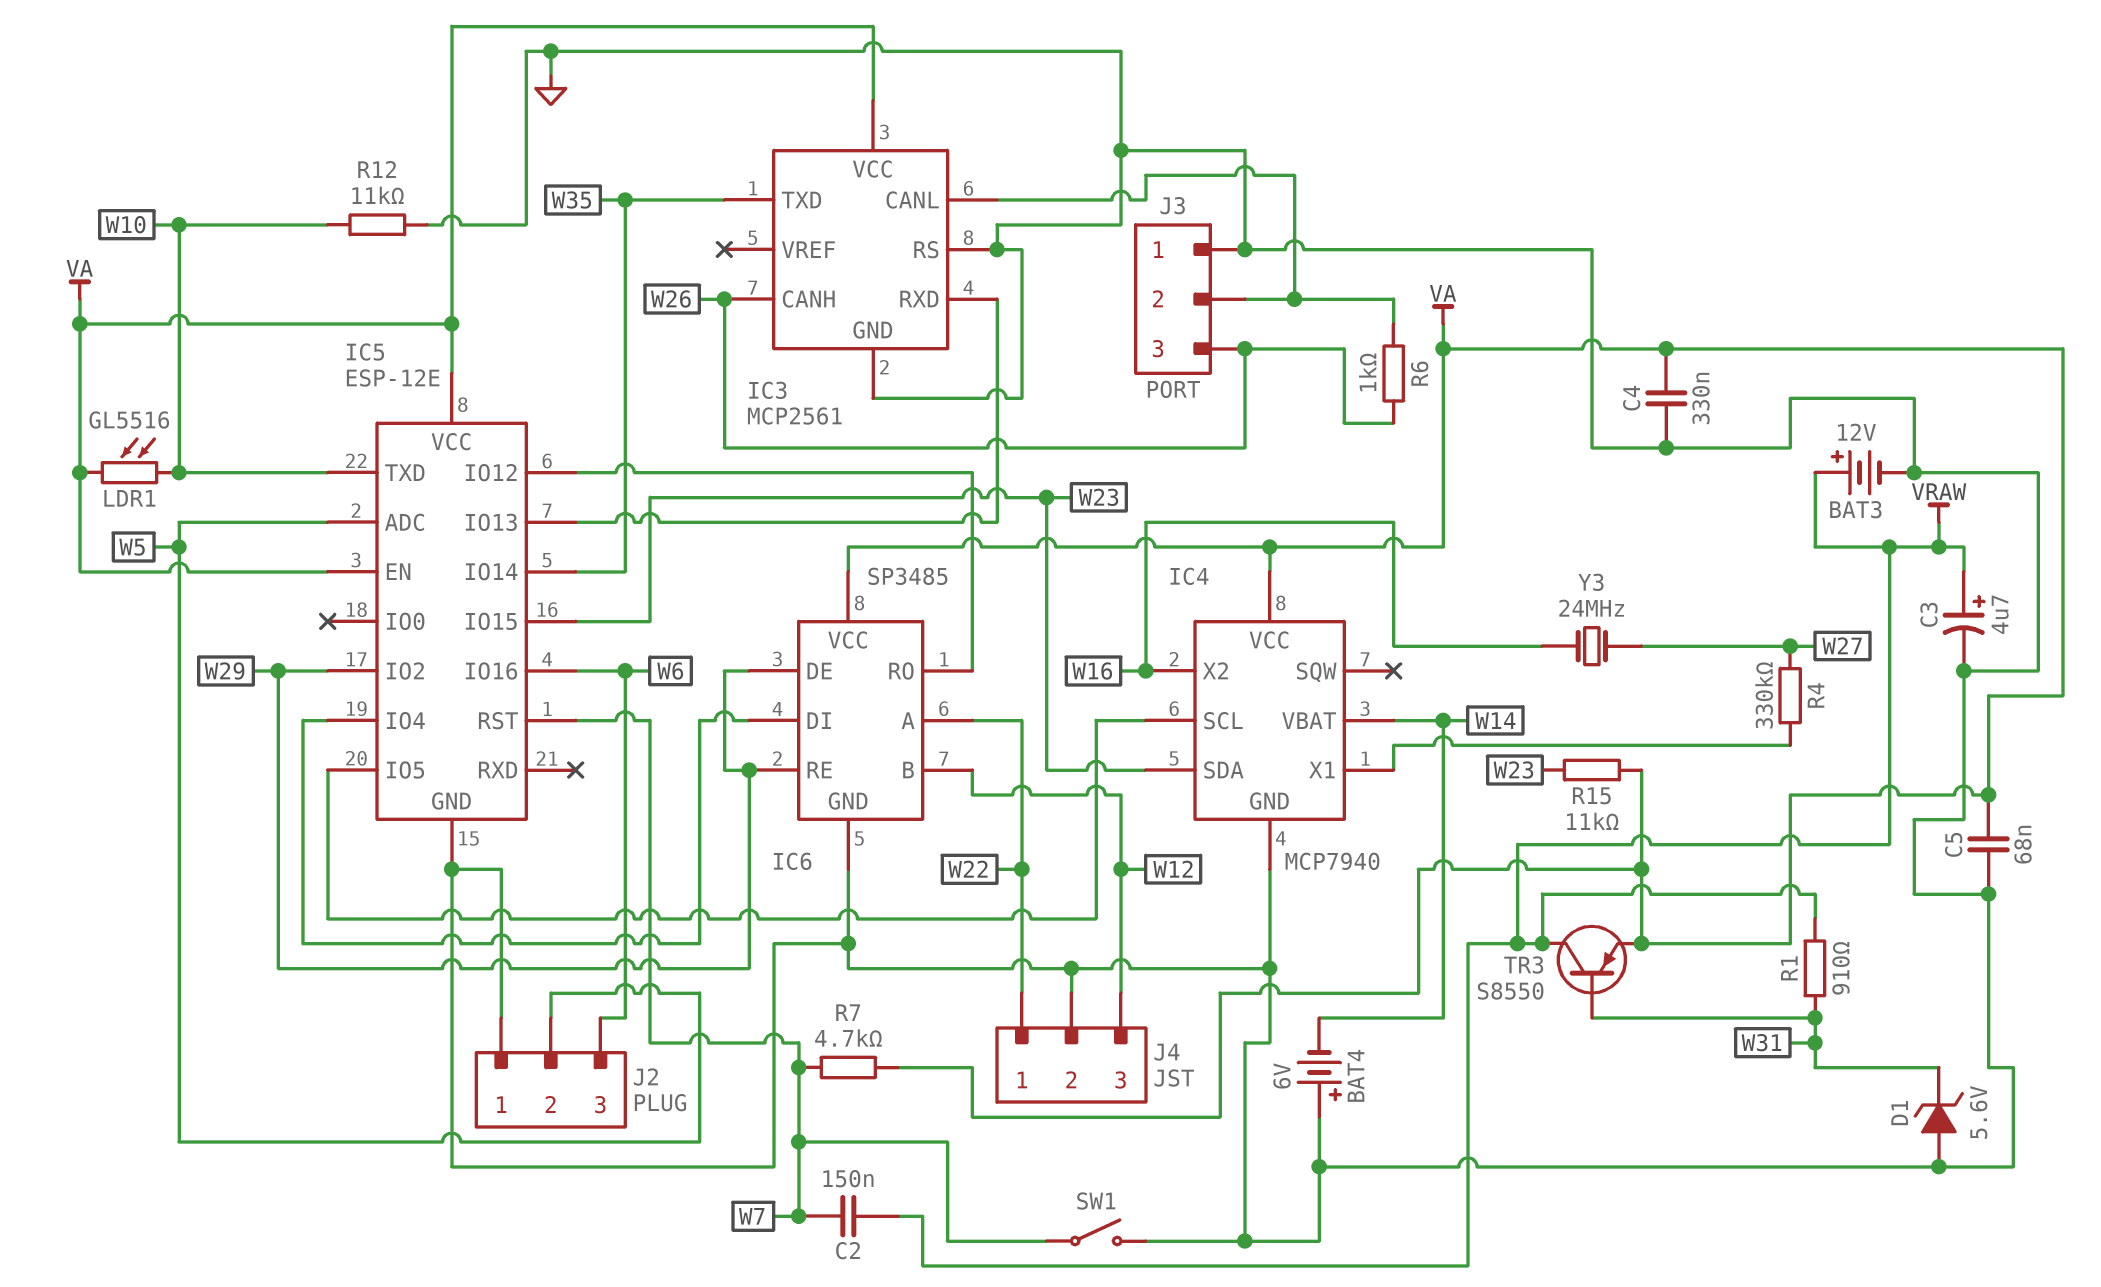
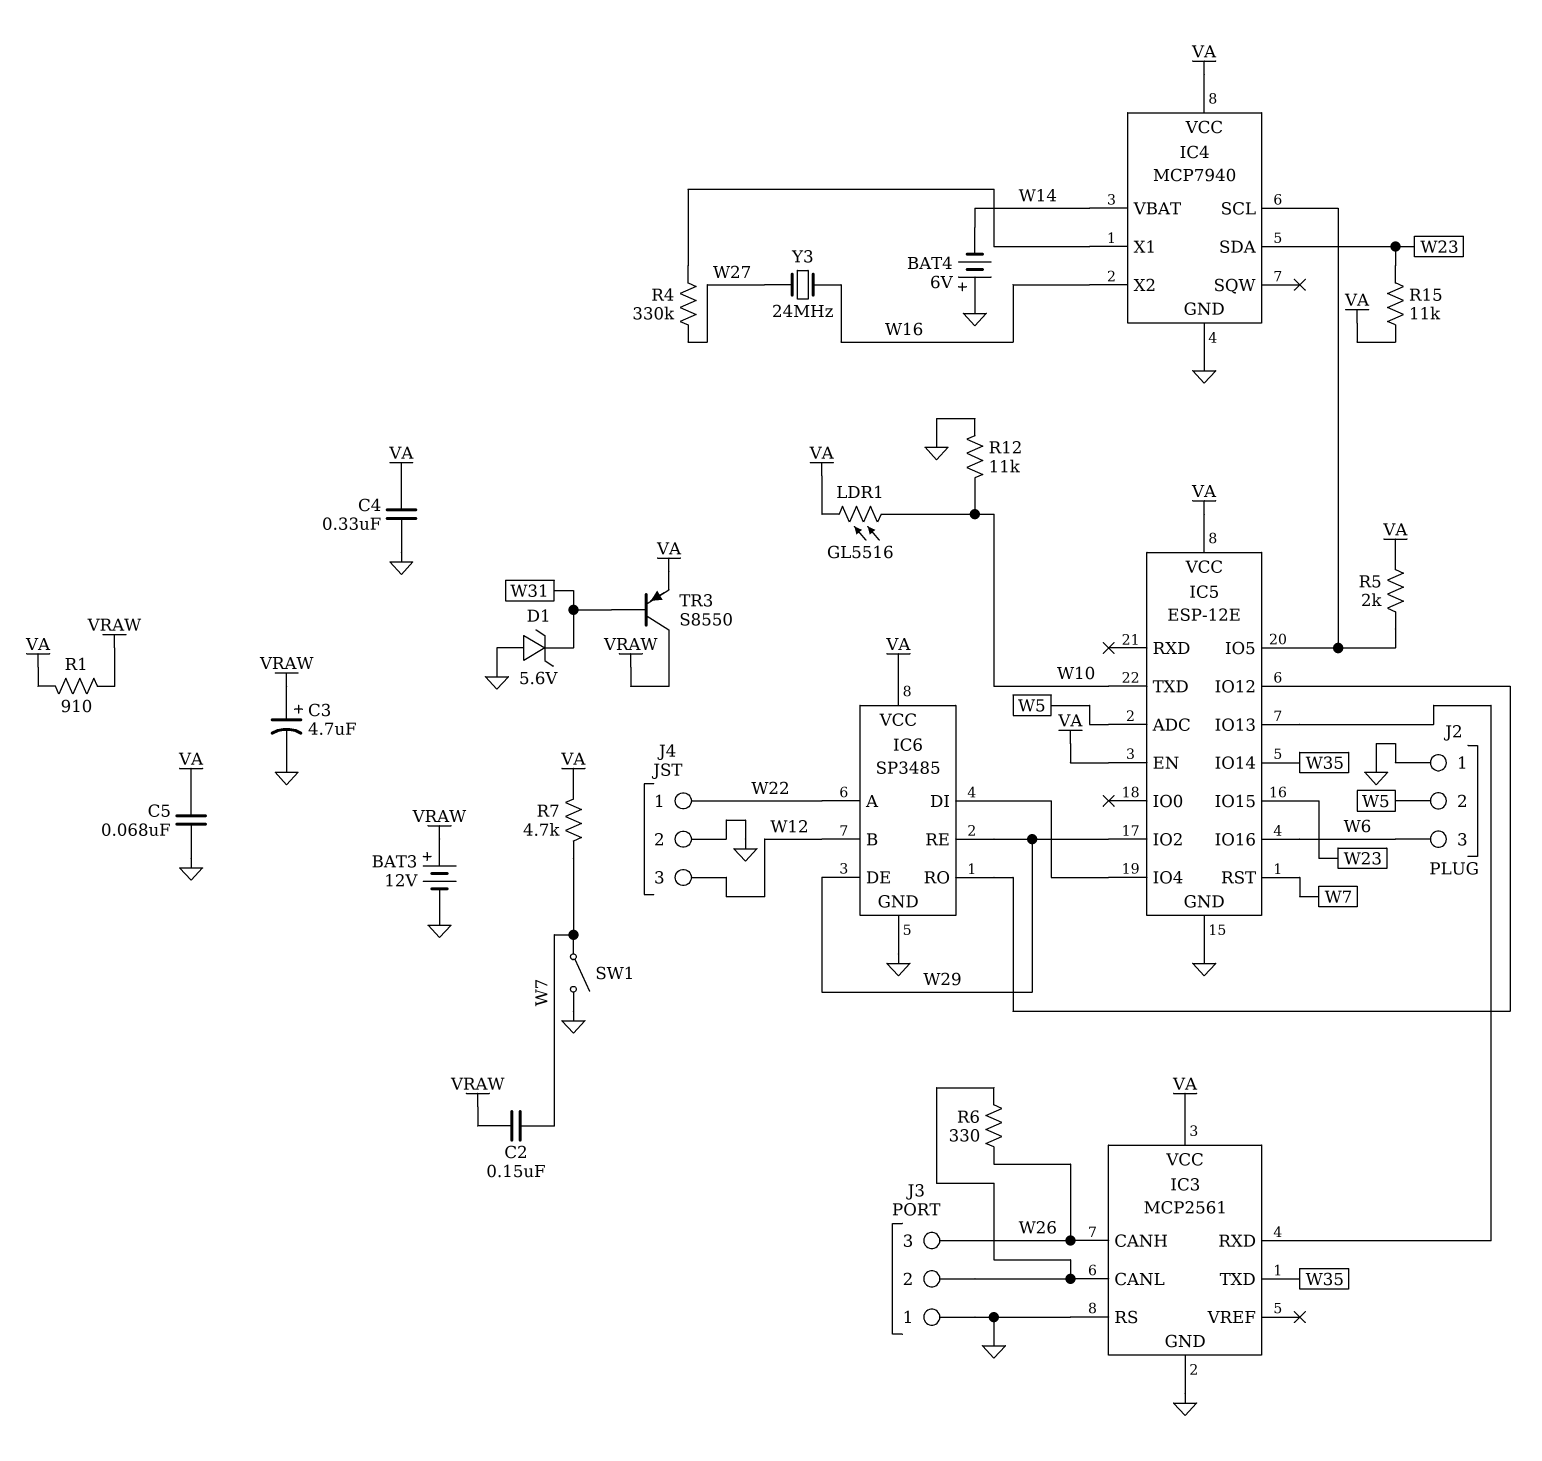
R1: 910 (VRAW, W31) -> 910 (VA, VRAW)
R5: none -> 2k (IC4/SCL, VA)
R6: 1k (IC3/CANL, W26) -> 330 (IC3/CANL, W26)

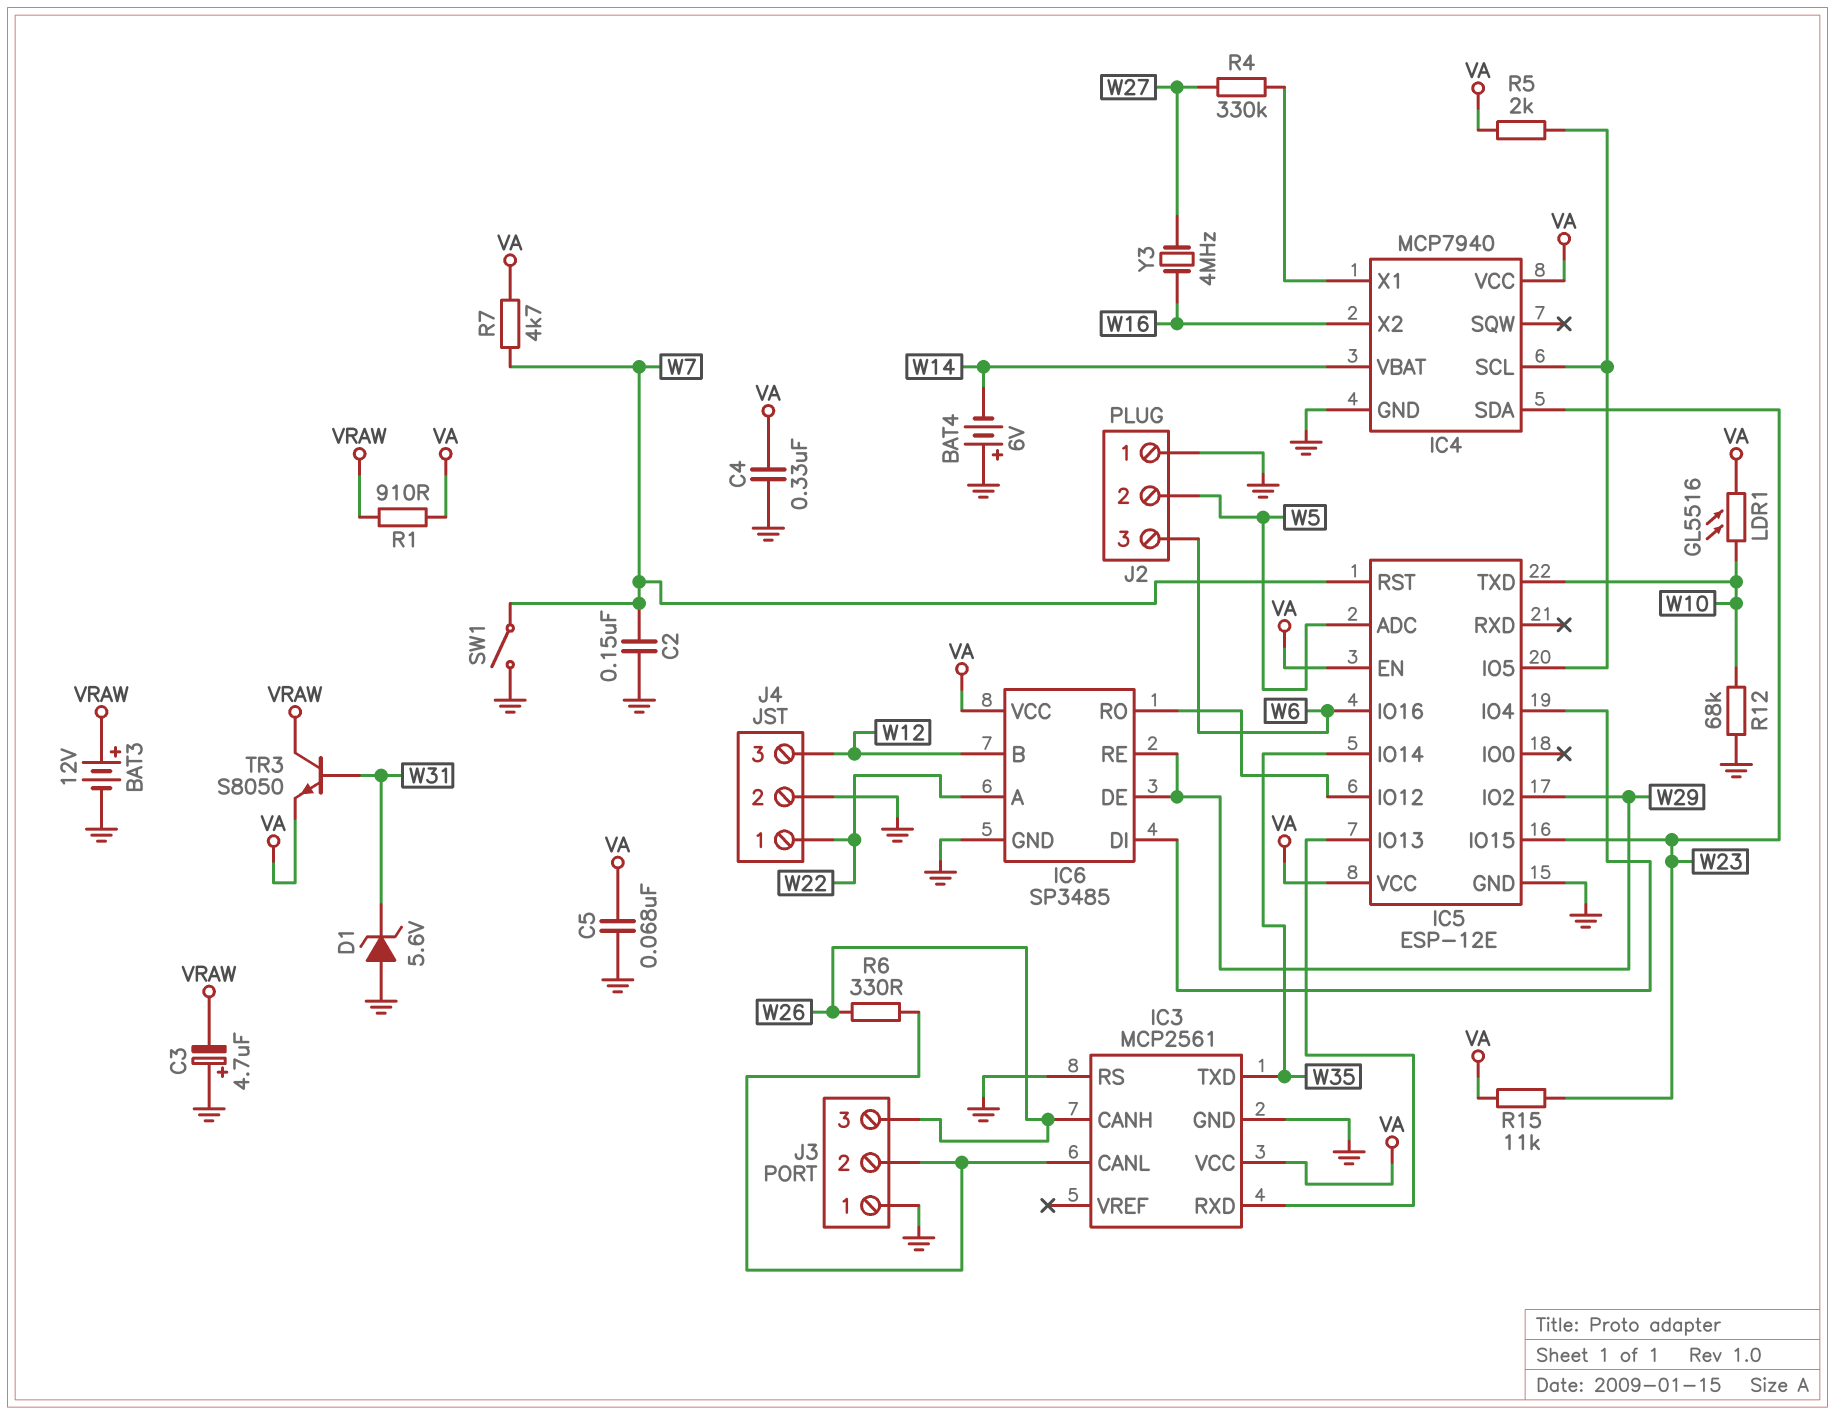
C2: 150nF (VRAW, W7) -> 150nF (GND, W7)
C3: 4.7uF (plus VRAW, minus GND) -> 4.7uF (plus GND, minus VRAW)
R12: 11k (GND, W10) -> 68k (GND, W10)
TR3: PNP S8550 (B W31, C VRAW, E VA) -> NPN S8050 (B W31, C VRAW, E VA)
Y3: 24MHz (W16, W27) -> 4MHz (W16, W27)

